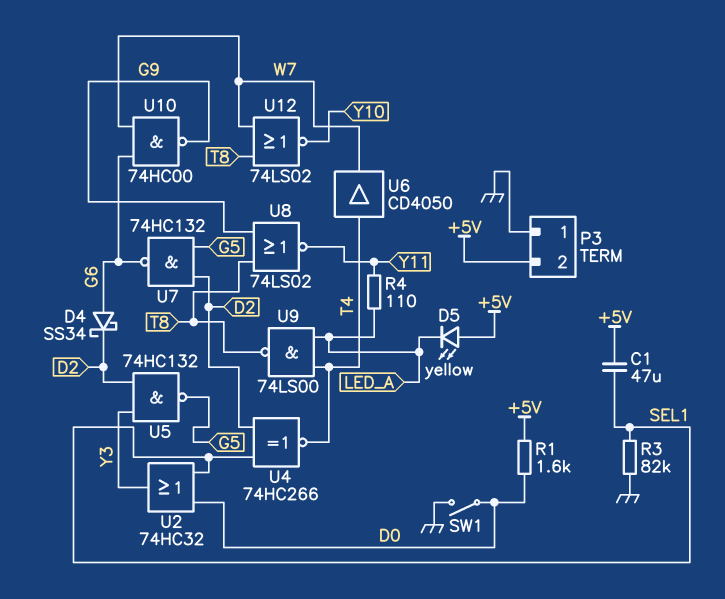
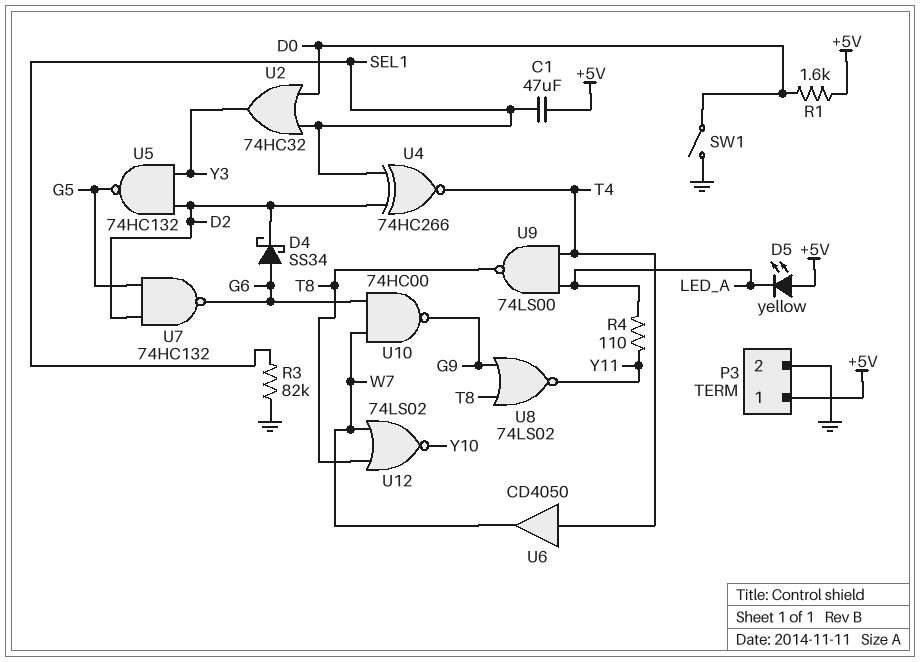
P3 pin 1: GND -> +5V
P3 pin 2: +5V -> GND

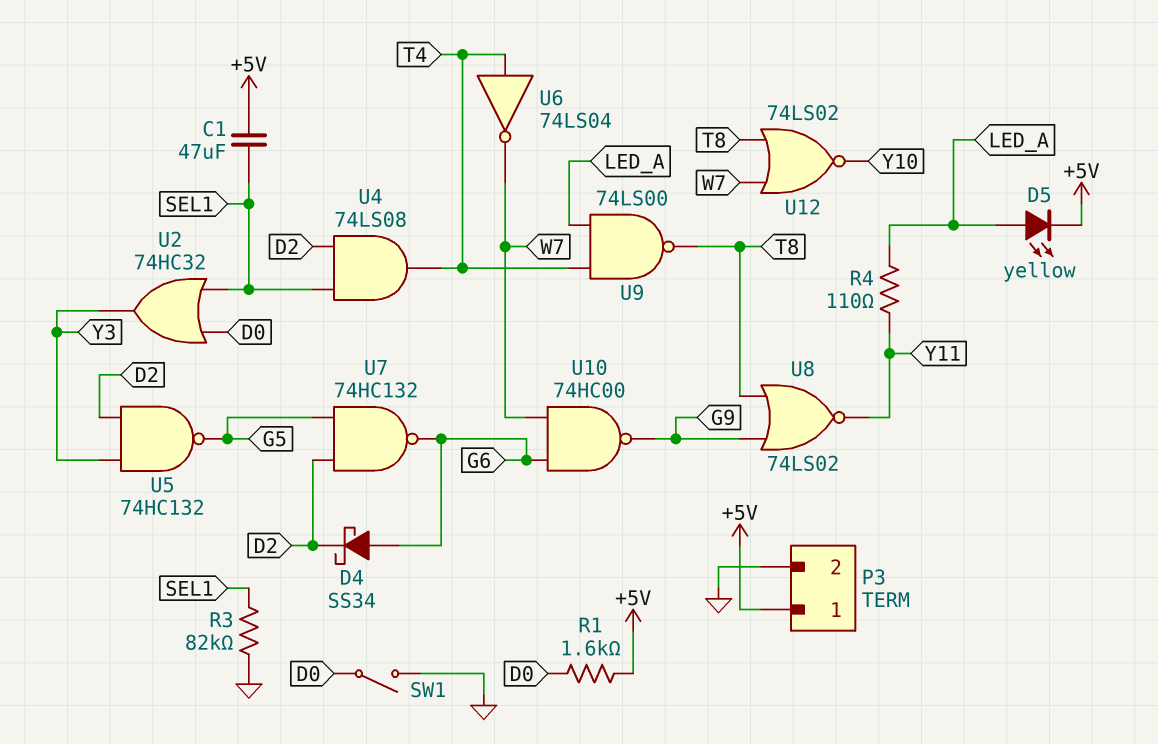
D5: LED yellow (A +5V, K LED_A) -> LED yellow (A LED_A, K +5V)
U4: XNOR 74HC266 (in D2, in SEL1, out T4) -> AND 74LS08 (in D2, in SEL1, out T4)
U6: buffer CD4050 (in T4, out W7) -> NOT 74LS04 (in T4, out W7)

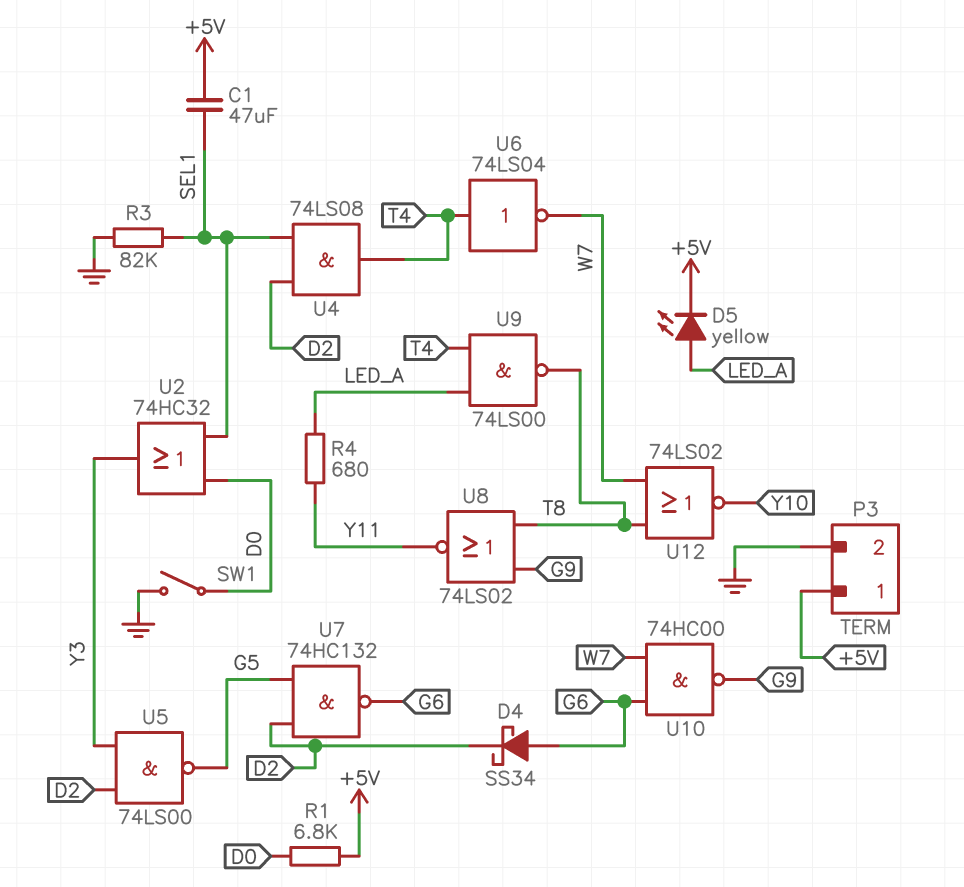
R1: 1.6k (+5V, D0) -> 6.8k (+5V, D0)
R4: 110 (LED_A, Y11) -> 680 (LED_A, Y11)
U5: NAND 74HC132 (in D2, in Y3, out G5) -> NAND 74LS00 (in D2, in Y3, out G5)

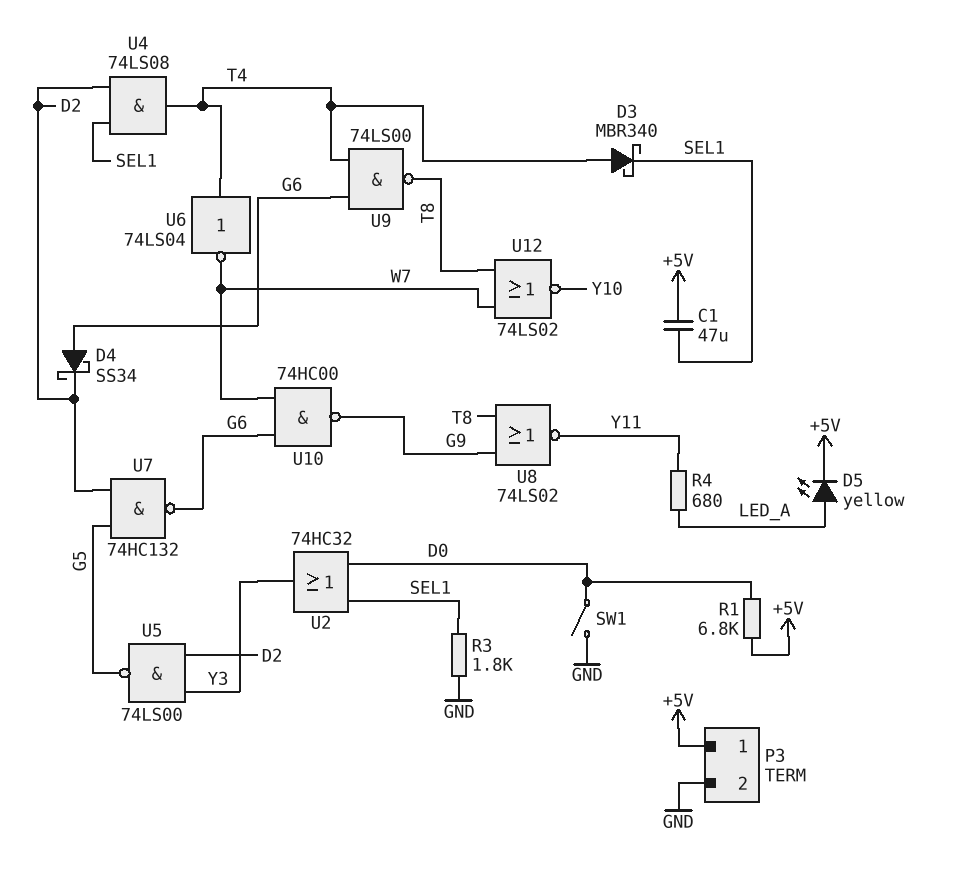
D3: none -> schottky MBR340 (A T4, K SEL1)
R3: 82k (GND, SEL1) -> 1.8k (GND, SEL1)
U9: NAND 74LS00 (in LED_A, in T4, out T8) -> NAND 74LS00 (in G6, in T4, out T8)

